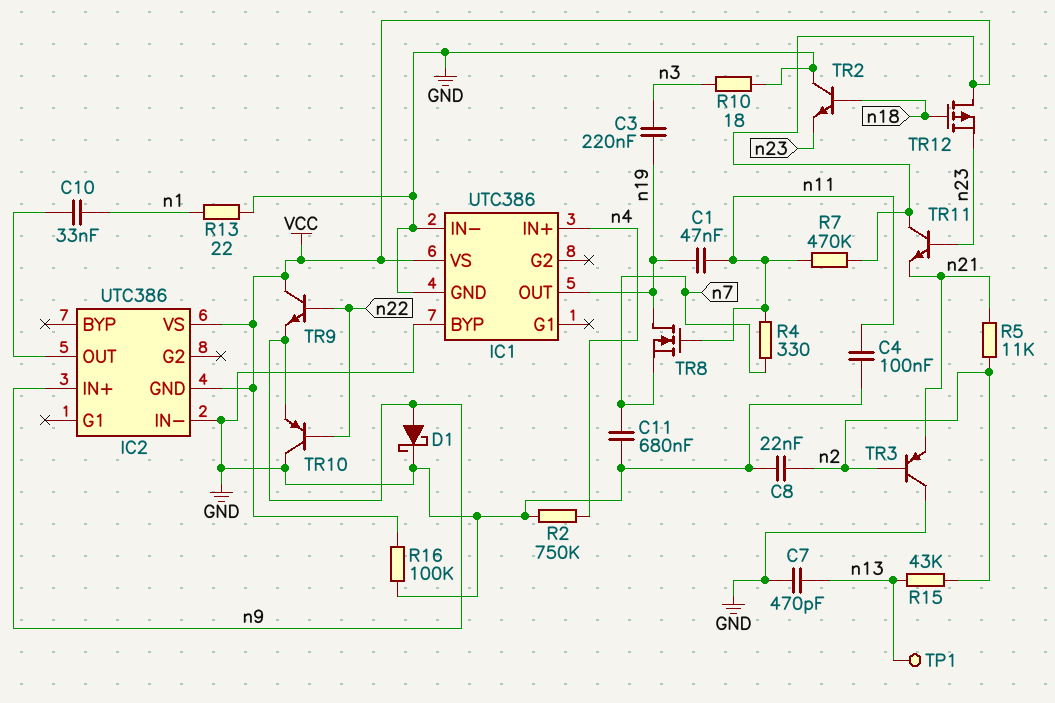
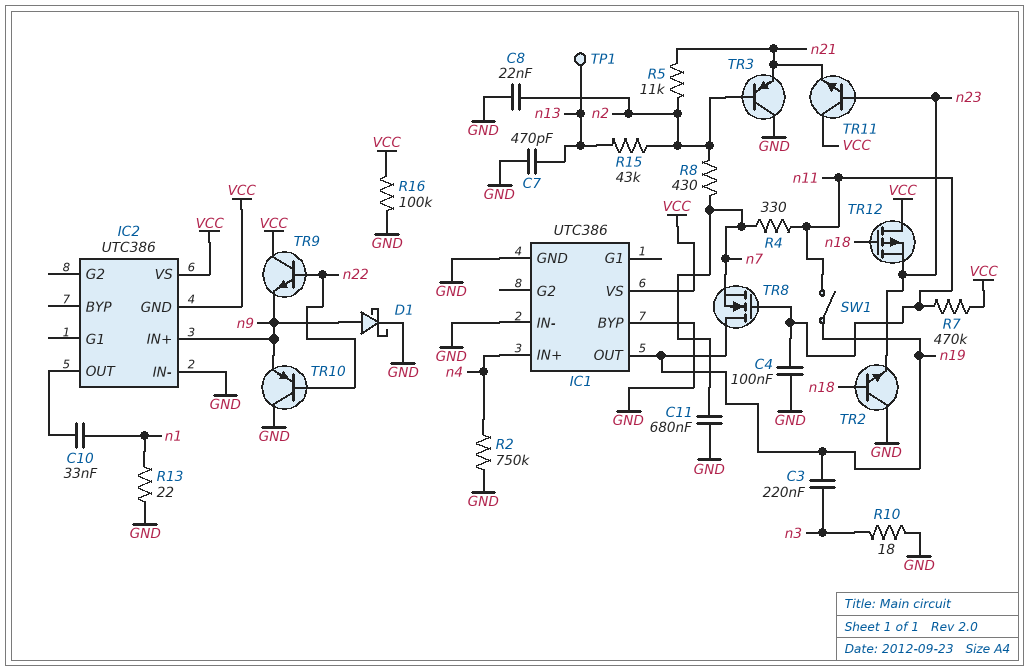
C1: 47nF (n11, n19) -> none
R8: none -> 430 (n2, n7)
SW1: none -> switch (n11, n19)

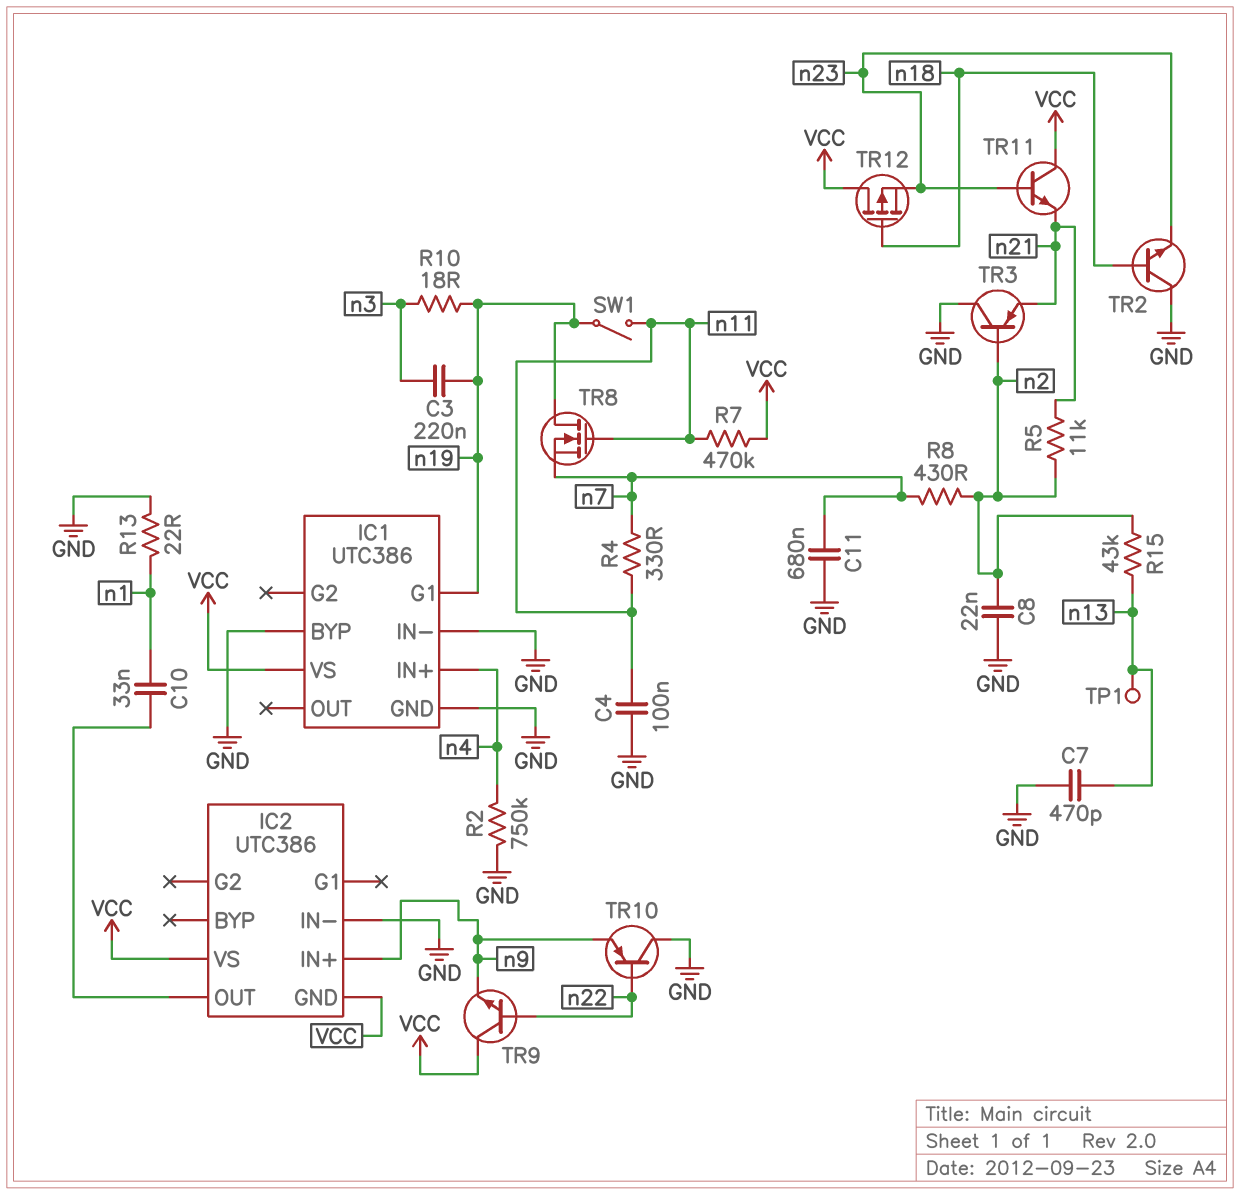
D1: schottky (A n9, K GND) -> none
IC1 pin G1: none -> n19
IC1 pin OUT: n19 -> none
R10: 18 (GND, n3) -> 18 (n3, n19)
R16: 100k (GND, VCC) -> none

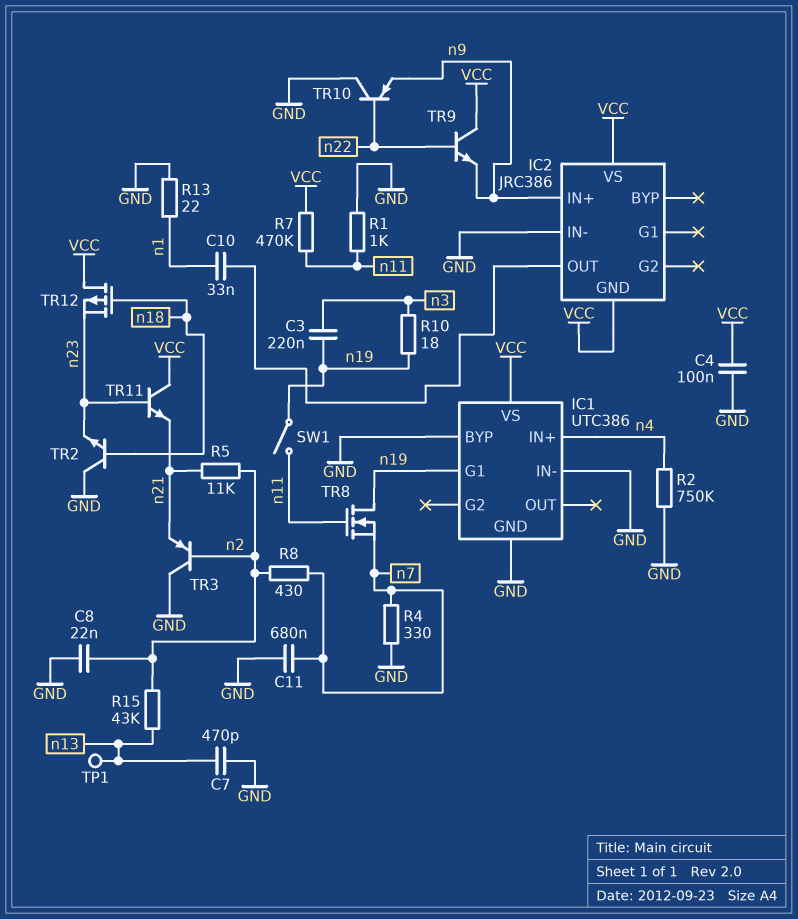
C4: 100nF (GND, n11) -> 100nF (GND, VCC)
IC2: UTC386 -> JRC386
R1: none -> 1k (GND, n11)
R4: 330 (n7, n11) -> 330 (GND, n7)

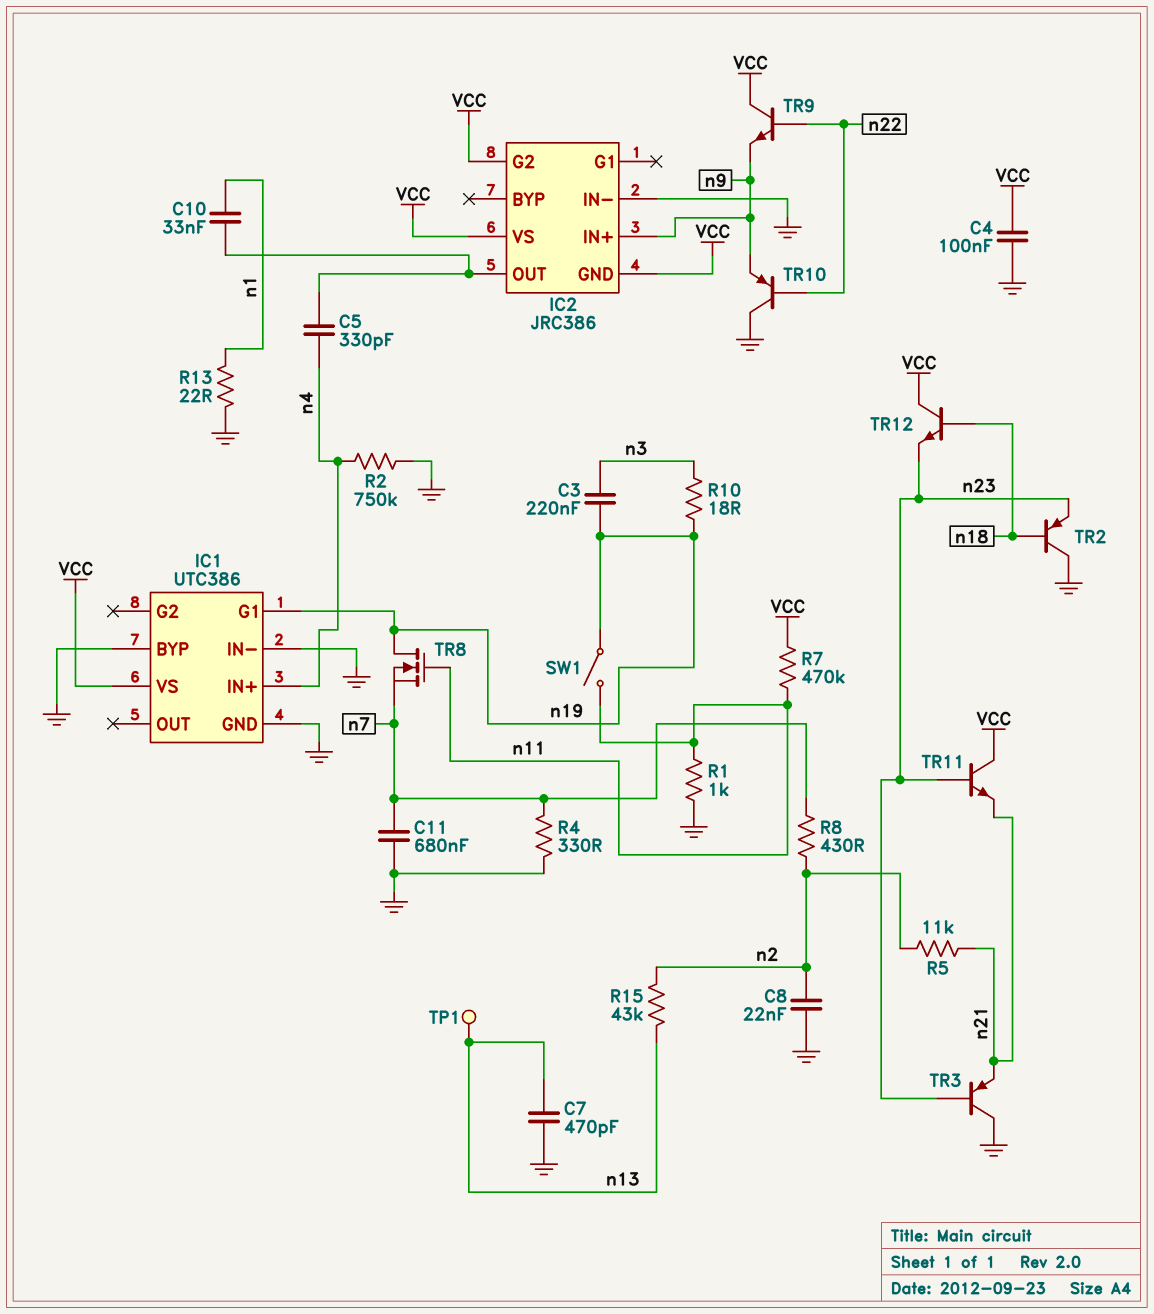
C5: none -> 330pF (IC2/OUT, n4)
IC2 pin G2: none -> VCC
TR2: NPN (B n18, C GND, E n23) -> PNP (B n18, C GND, E n23)
TR3: PNP (B n2, C GND, E n21) -> PNP (B n23, C GND, E n21)
TR12: PMOS (G n18, D VCC, S n23) -> NPN (B n18, C VCC, E n23)

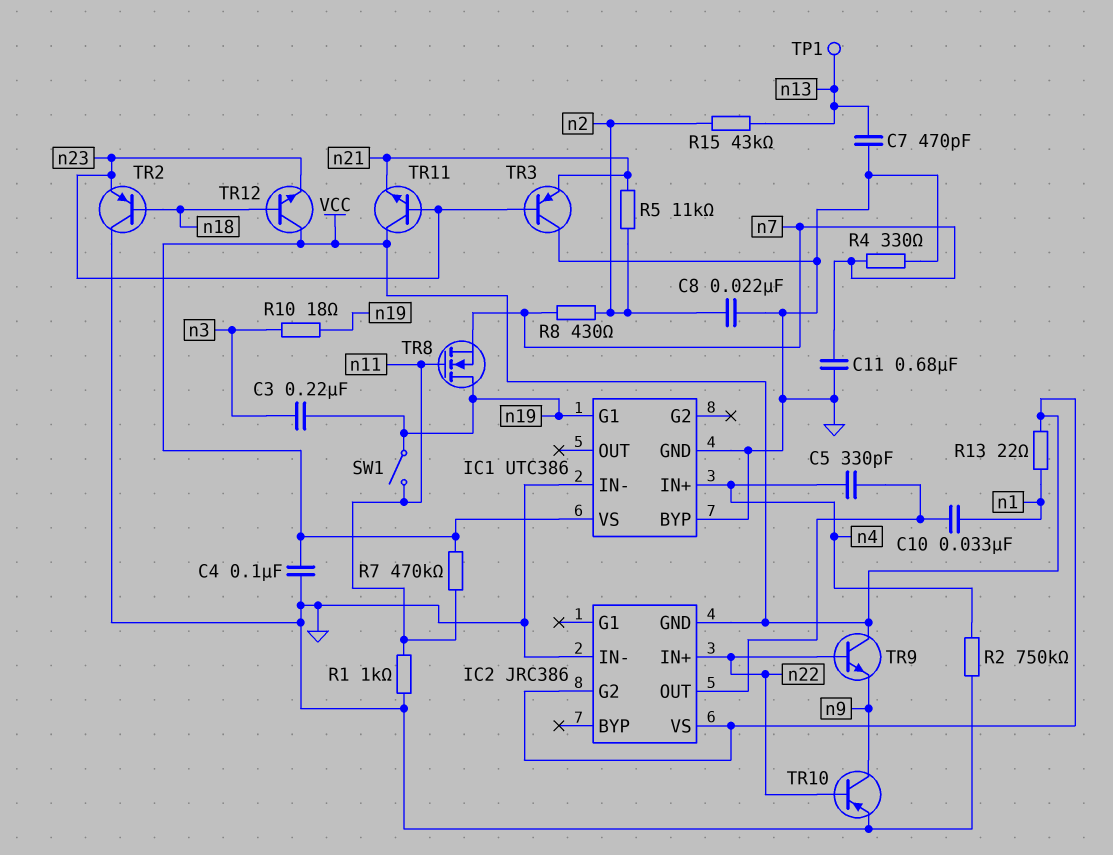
IC2 pin IN+: n9 -> n22
R13: 22 (GND, n1) -> 22 (VCC, n1)
TR10: PNP (B n22, C GND, E n9) -> PNP (B n22, C n9, E GND)

